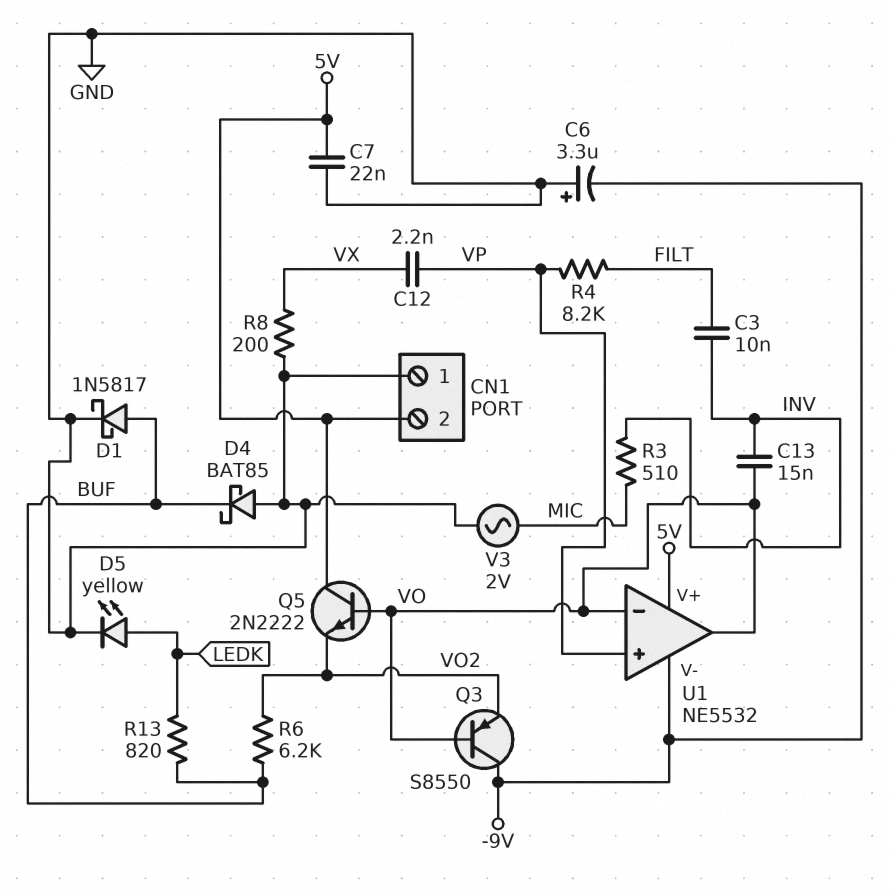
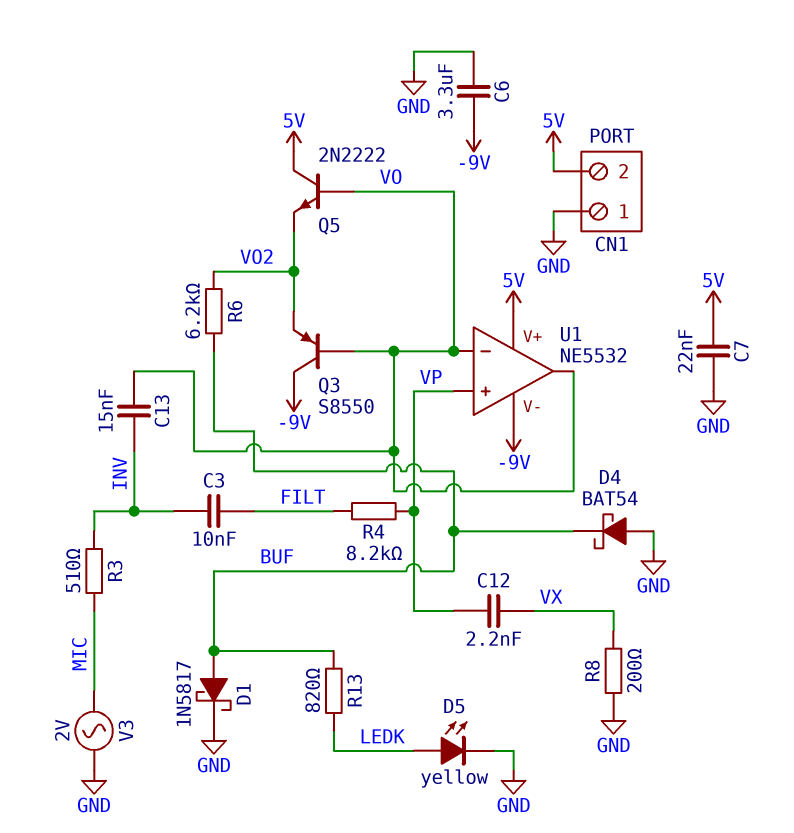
C6: 3.3uF (plus GND, minus -9V) -> 3.3uF (-9V, GND)
D4: schottky BAT85 (A GND, K BUF) -> schottky BAT54 (A GND, K BUF)

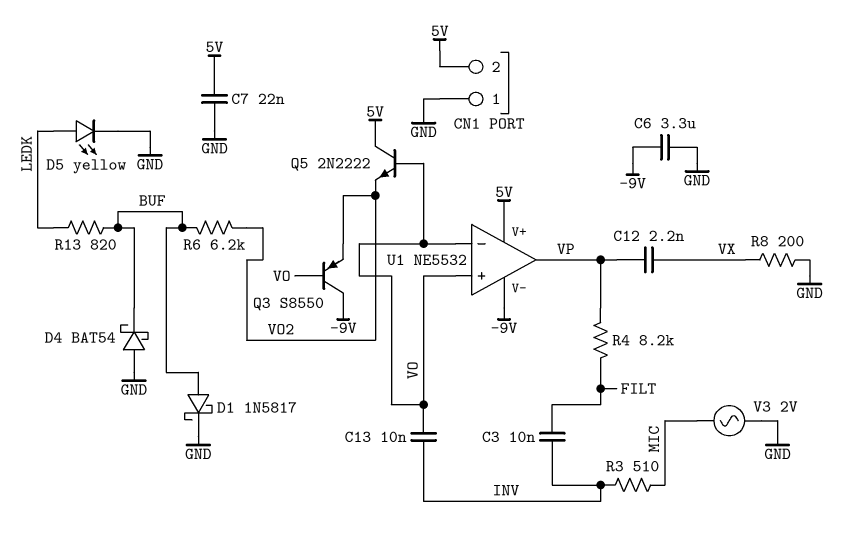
C13: 15nF (INV, VO) -> 10nF (INV, VO)
U1 pin in+: VP -> VO
U1 pin out: VO -> VP

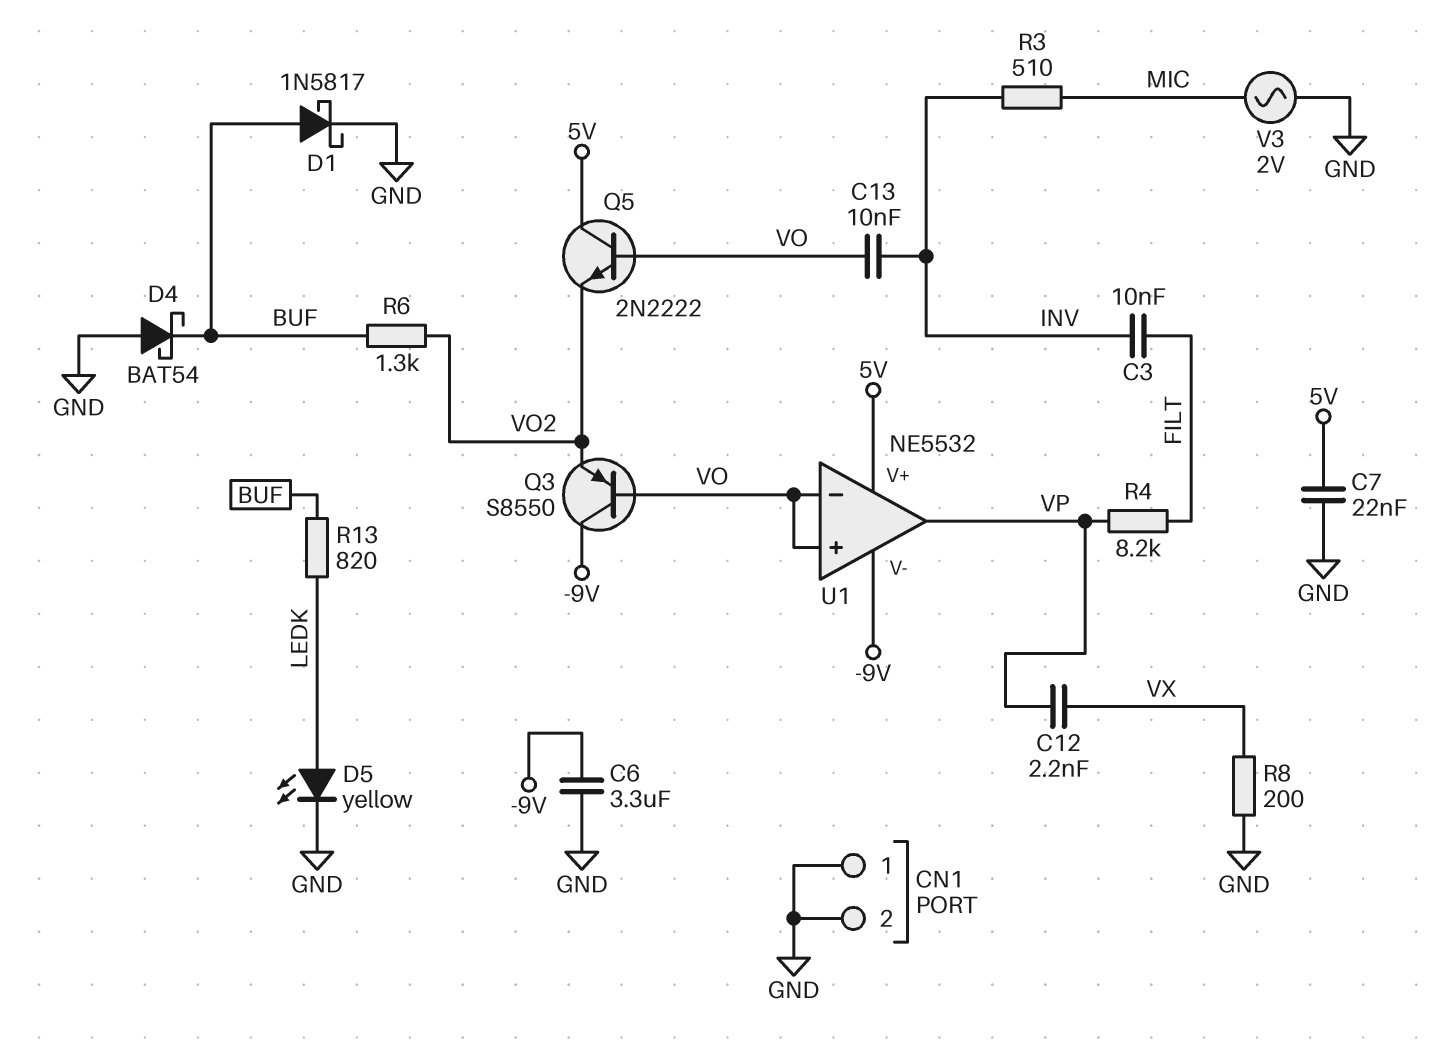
CN1 pin 2: 5V -> GND
R6: 6.2k (BUF, VO2) -> 1.3k (BUF, VO2)

